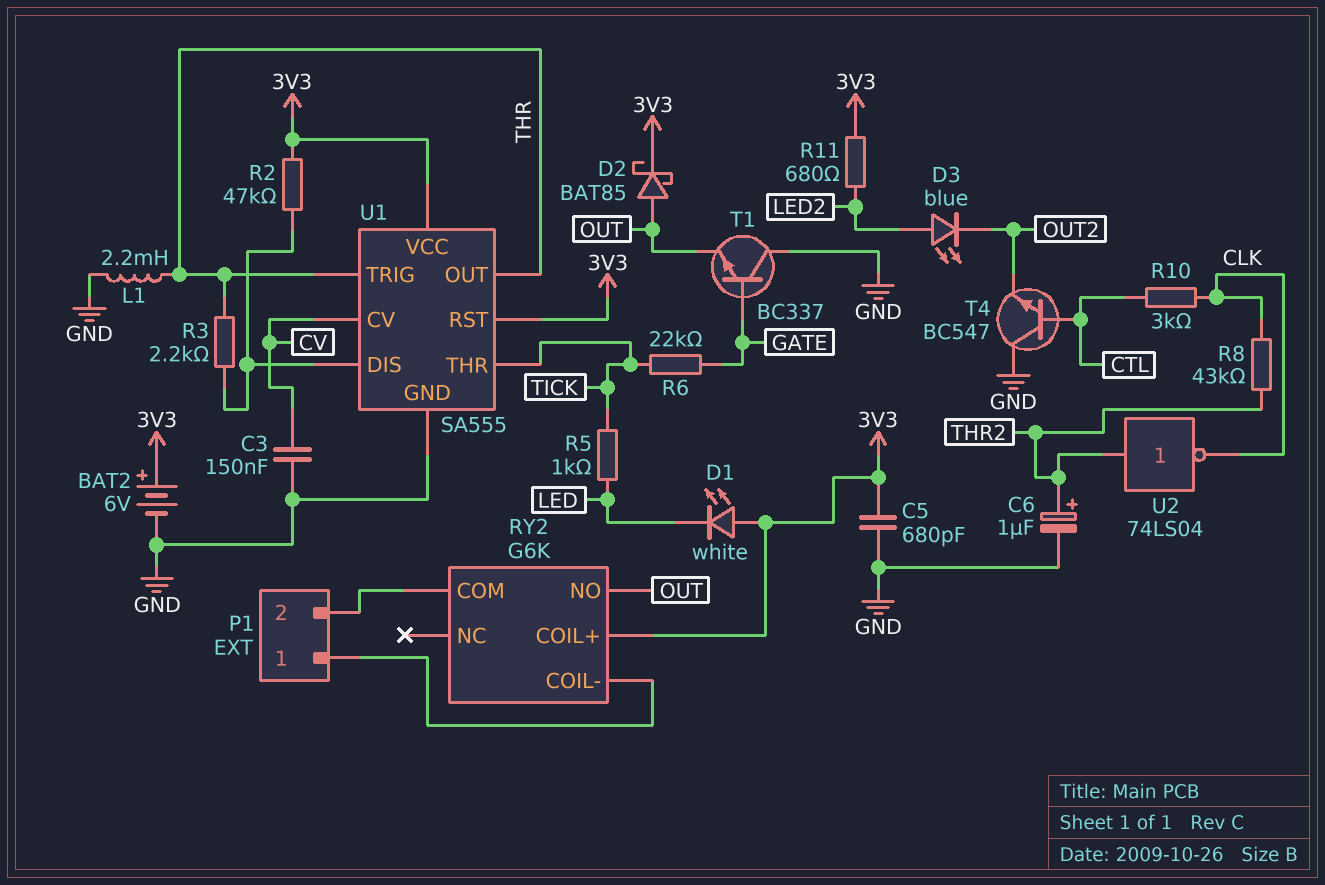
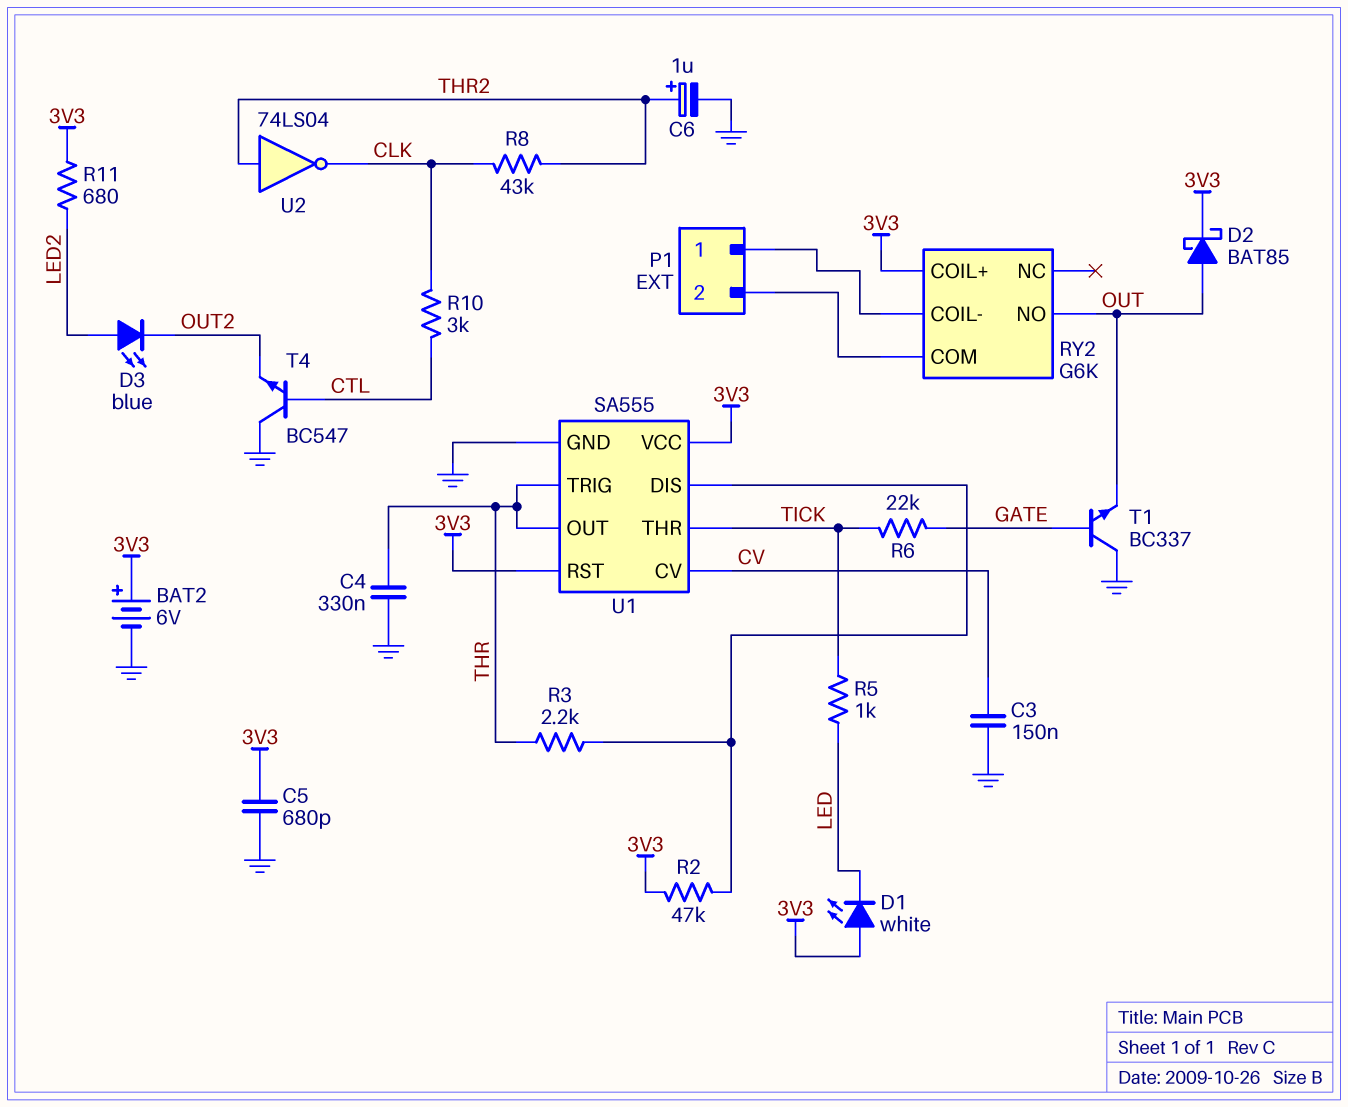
C4: none -> 330nF (GND, THR)
L1: 2.2mH (GND, THR) -> none

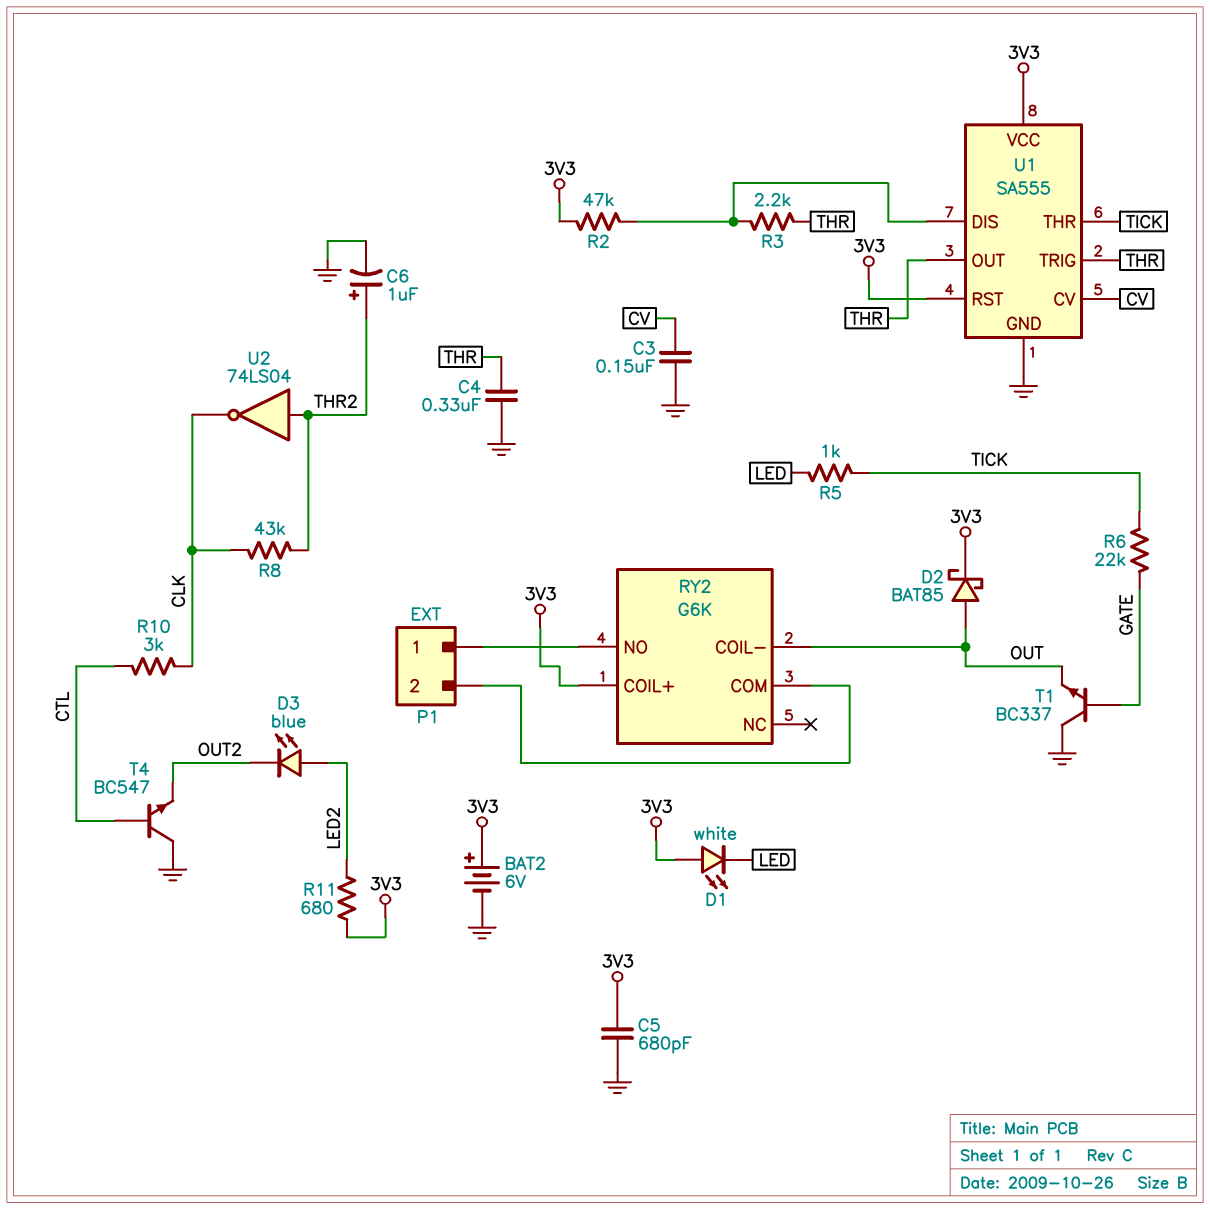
RY2 pin COIL-: P1/1 -> OUT
RY2 pin NO: OUT -> P1/1

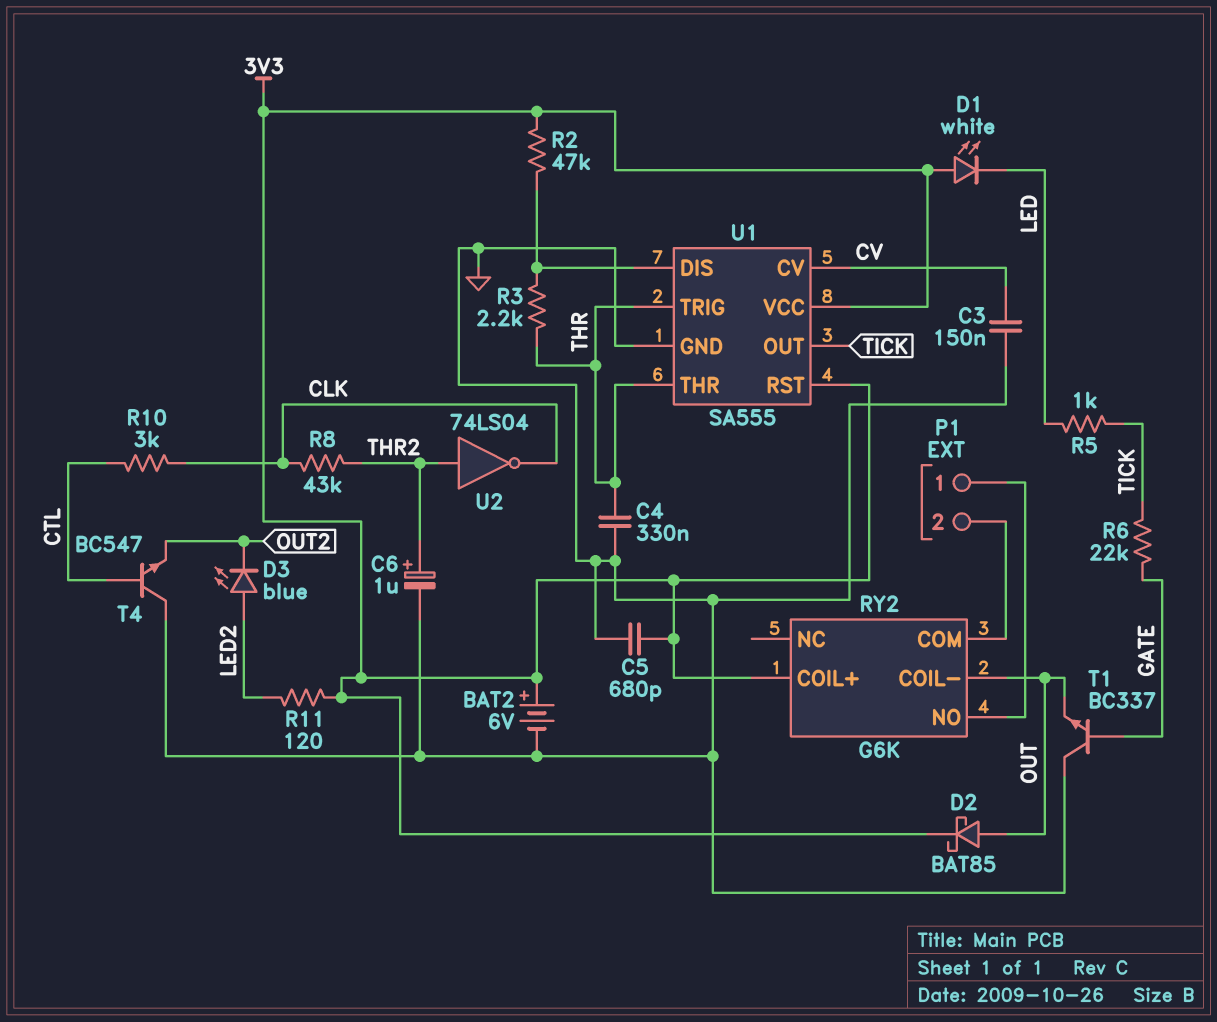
R11: 680 (3V3, LED2) -> 120 (3V3, LED2)
U1 pin OUT: THR -> TICK
U1 pin THR: TICK -> THR

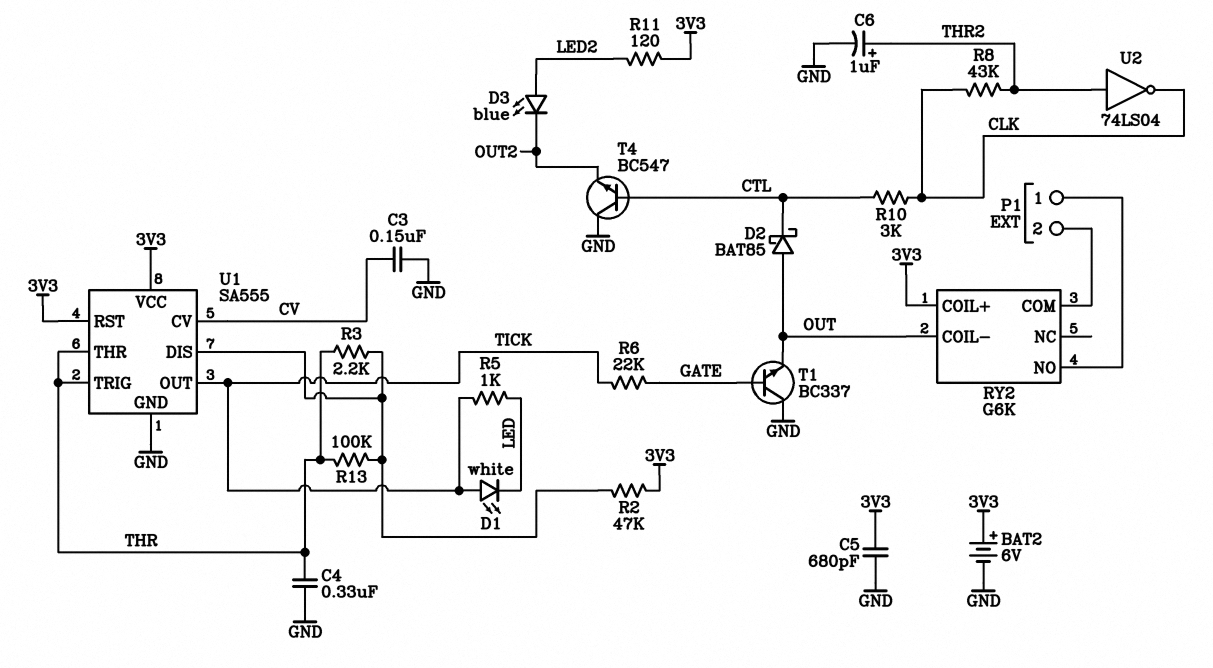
D1: LED white (A 3V3, K LED) -> LED white (A TICK, K LED)
D2: schottky BAT85 (A OUT, K 3V3) -> schottky BAT85 (A OUT, K CTL)
R13: none -> 100k (THR, U1/DIS)

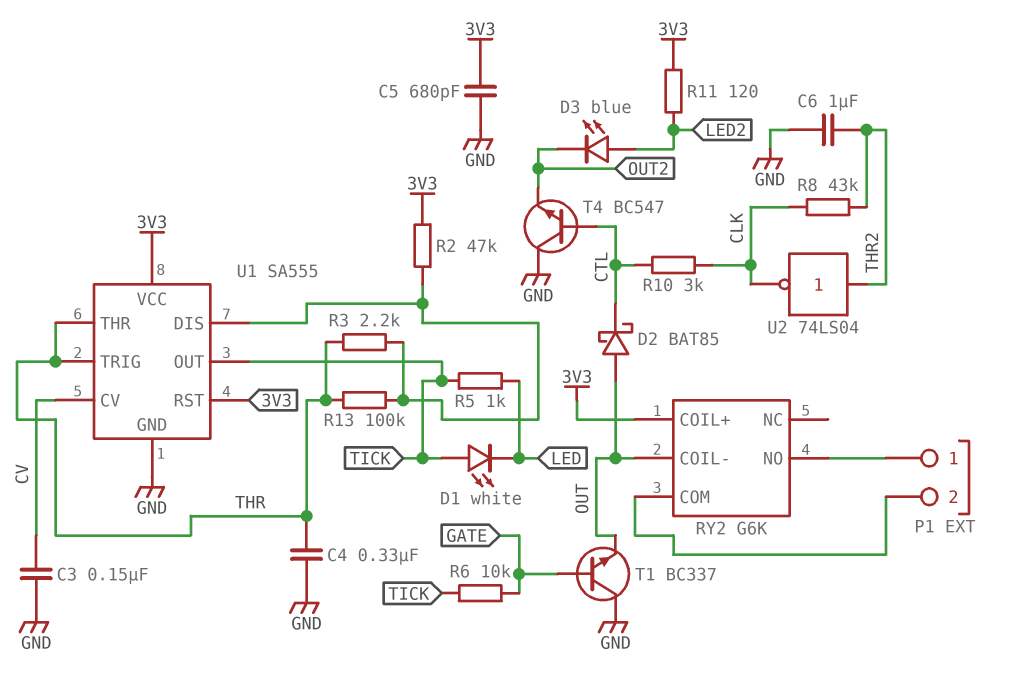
BAT2: 6V (plus 3V3, minus GND) -> none
C6: 1uF (plus THR2, minus GND) -> 1uF (GND, THR2)
R6: 22k (GATE, TICK) -> 10k (GATE, TICK)

